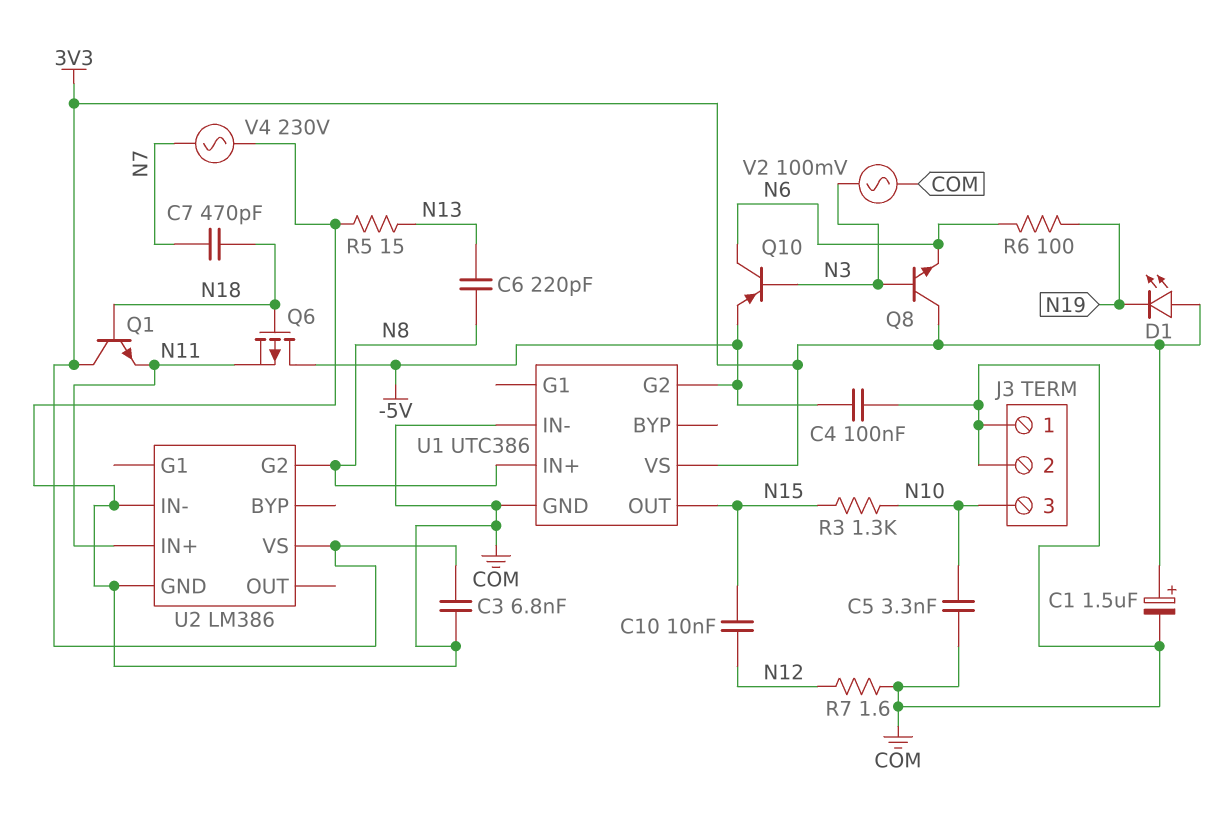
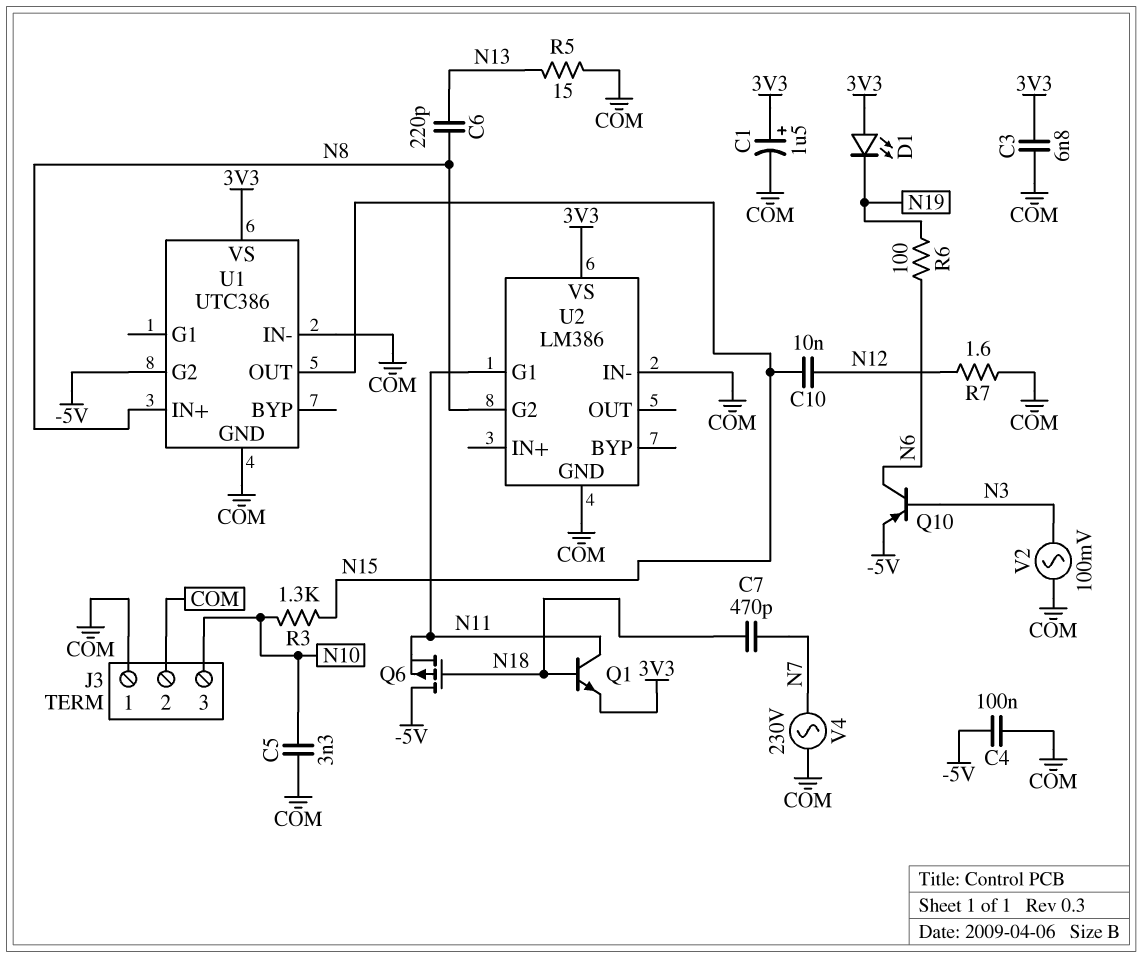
Q1: NPN (B N18, C 3V3, E N11) -> NPN (B N18, C N11, E 3V3)
Q8: NPN (B N3, C 3V3, E N6) -> none
U2 pin G1: none -> N11
U2 pin IN+: N11 -> none

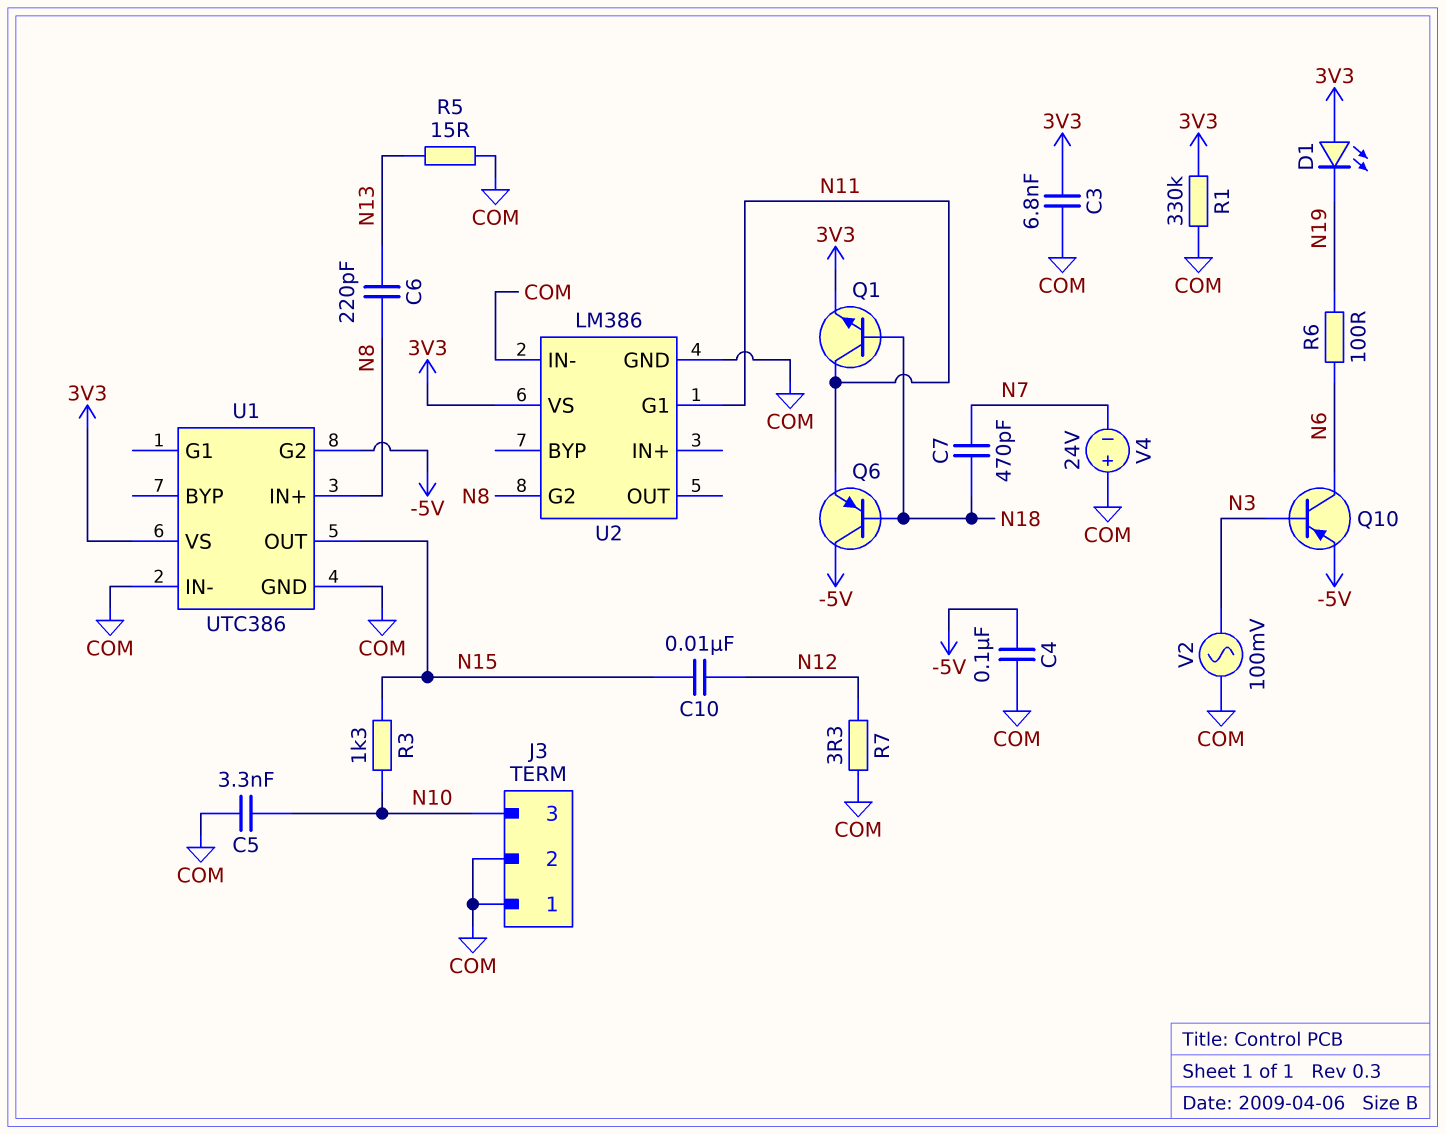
C1: 1.5uF (plus 3V3, minus COM) -> none
Q6: PMOS (G N18, D -5V, S N11) -> PNP (B N18, C -5V, E N11)
R1: none -> 330k (3V3, COM)
R7: 1.6 (COM, N12) -> 3.3 (COM, N12)
V4: AC 230V (COM, N7) -> 24V (plus COM, minus N7)

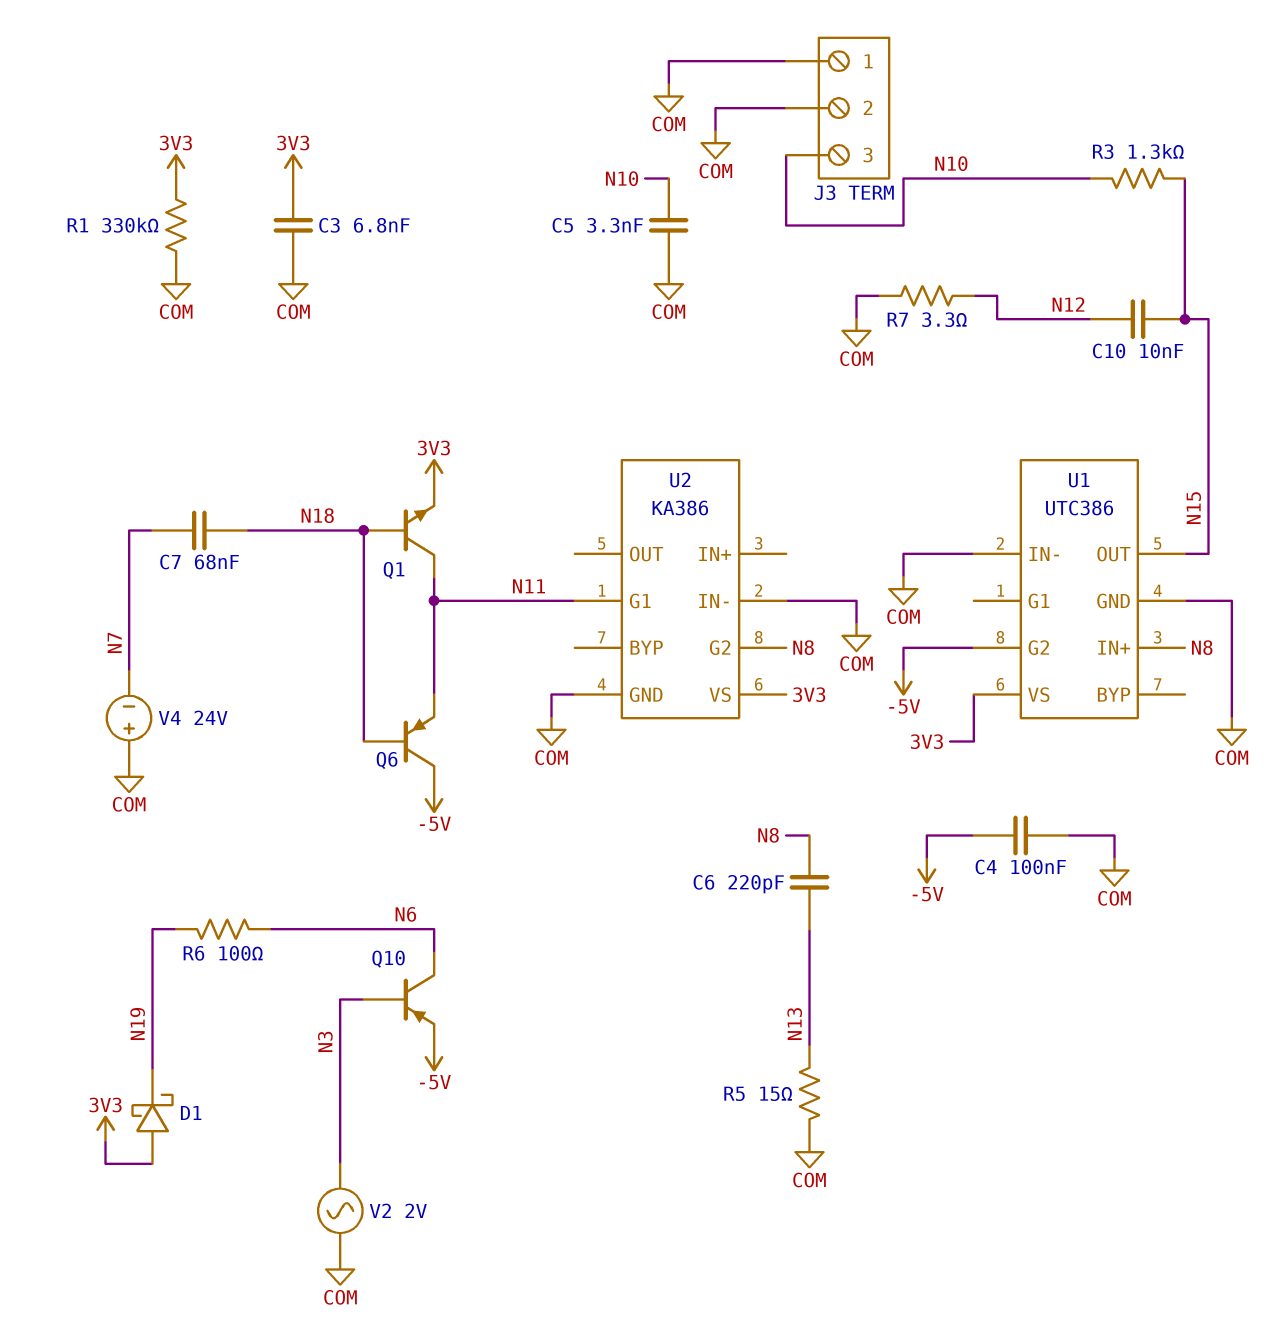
C7: 470pF (N7, N18) -> 68nF (N7, N18)
D1: LED (A 3V3, K N19) -> schottky (A 3V3, K N19)
U2: LM386 -> KA386
V2: AC 100mV (COM, N3) -> AC 2V (COM, N3)

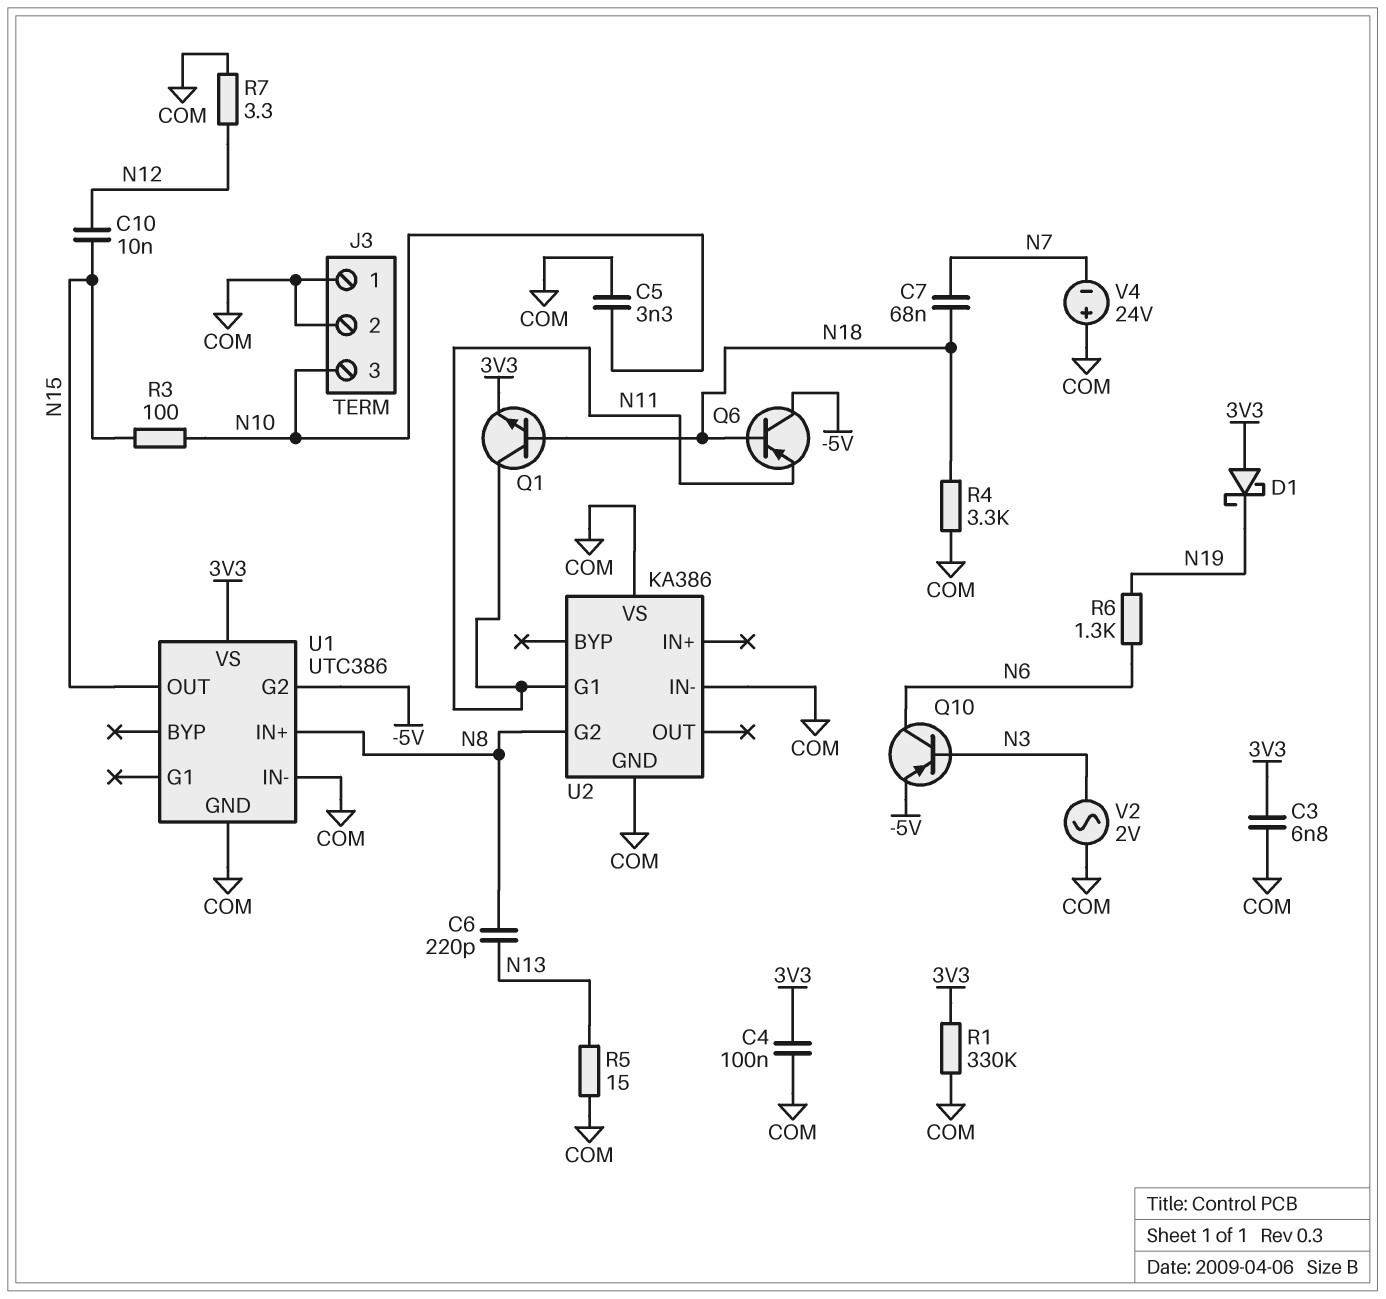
C4: 100nF (-5V, COM) -> 100nF (3V3, COM)
R3: 1.3k (N10, N15) -> 100 (N10, N15)
R4: none -> 3.3k (COM, N18)
R6: 100 (N6, N19) -> 1.3k (N6, N19)
U2 pin VS: 3V3 -> COM

